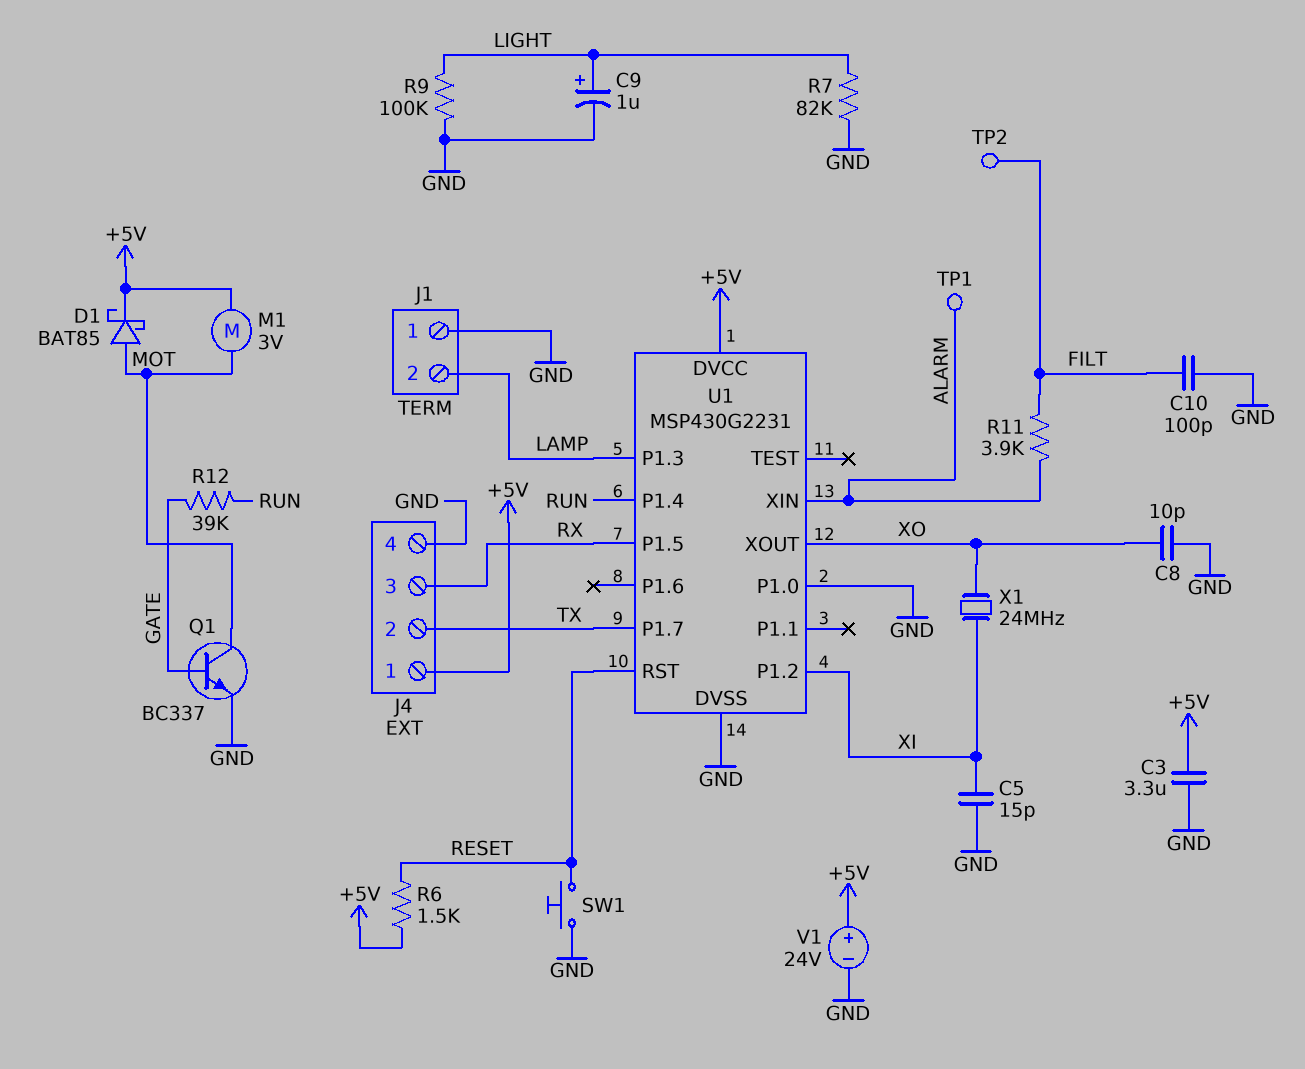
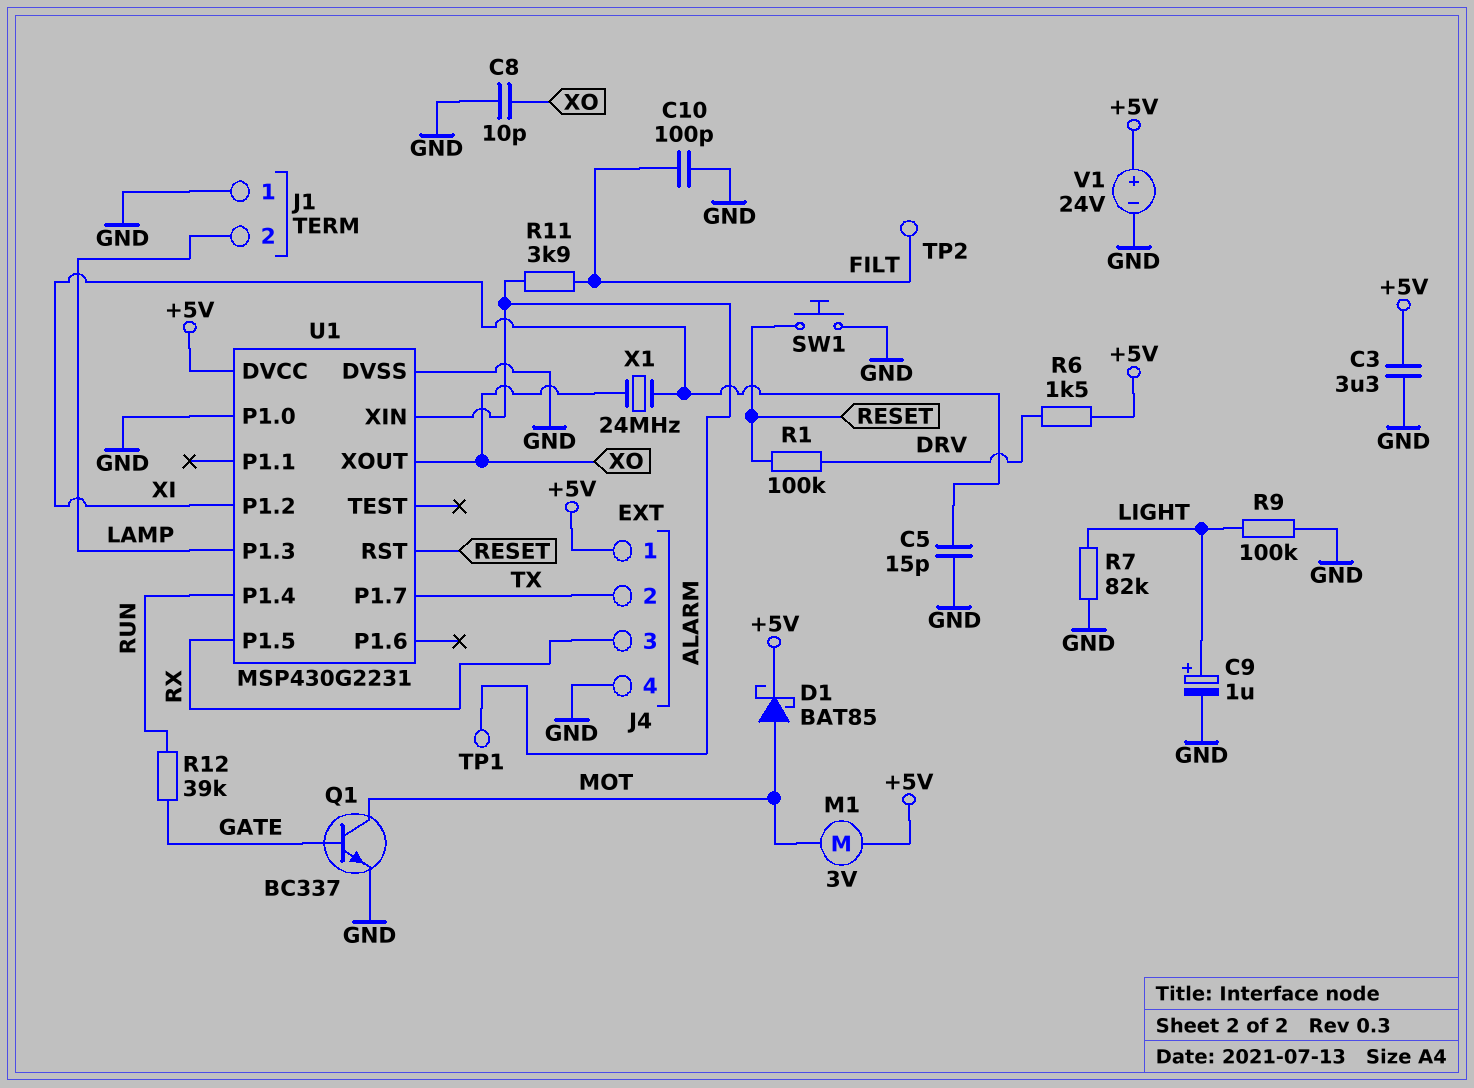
R1: none -> 100k (DRV, RESET)
R6: 1.5k (+5V, RESET) -> 1.5k (+5V, DRV)

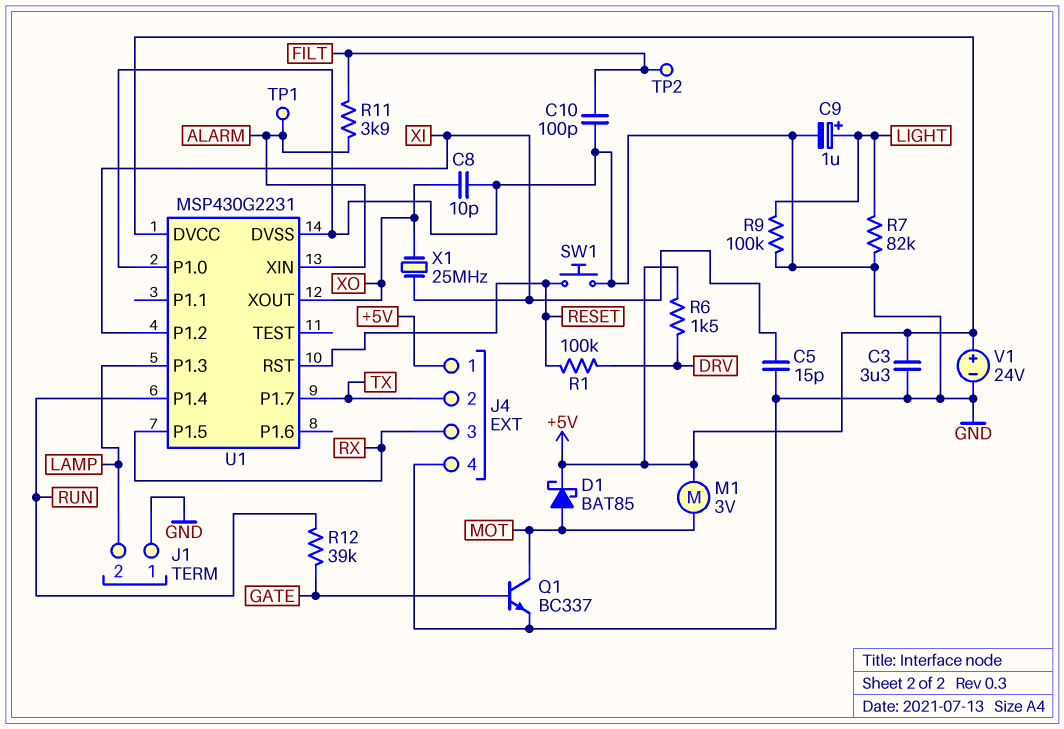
X1: 24MHz (XI, XO) -> 25MHz (XI, XO)

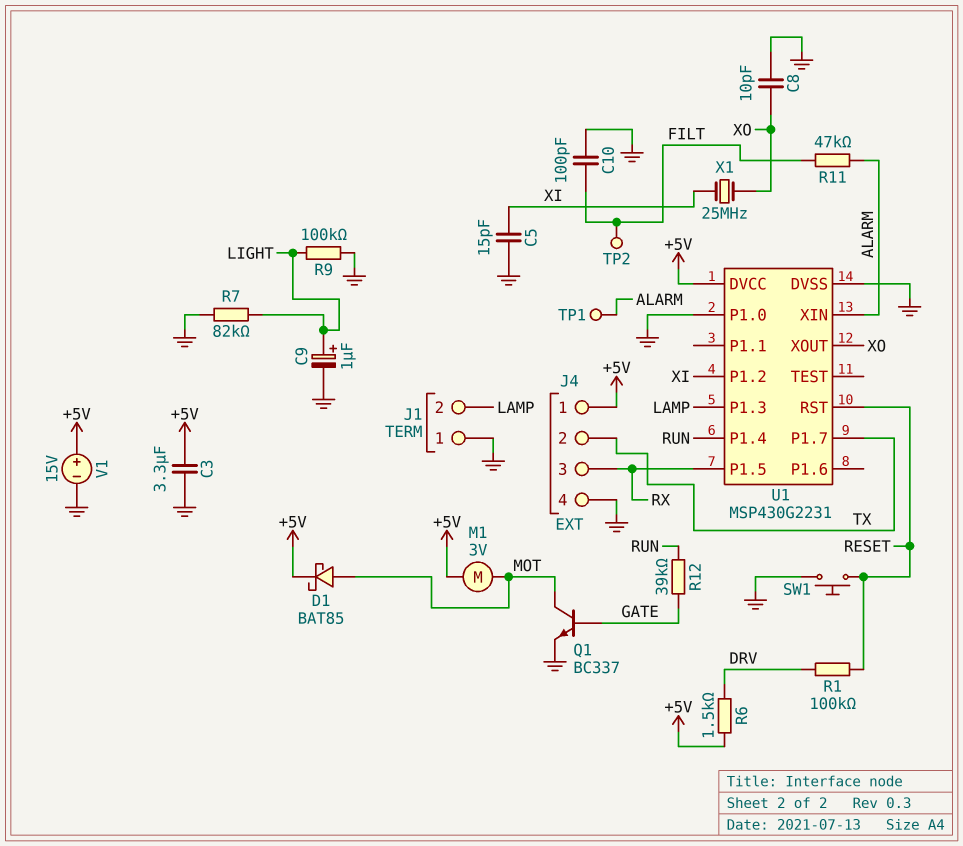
R11: 3.9k (ALARM, FILT) -> 47k (ALARM, FILT)
V1: 24V (plus +5V, minus GND) -> 15V (plus +5V, minus GND)

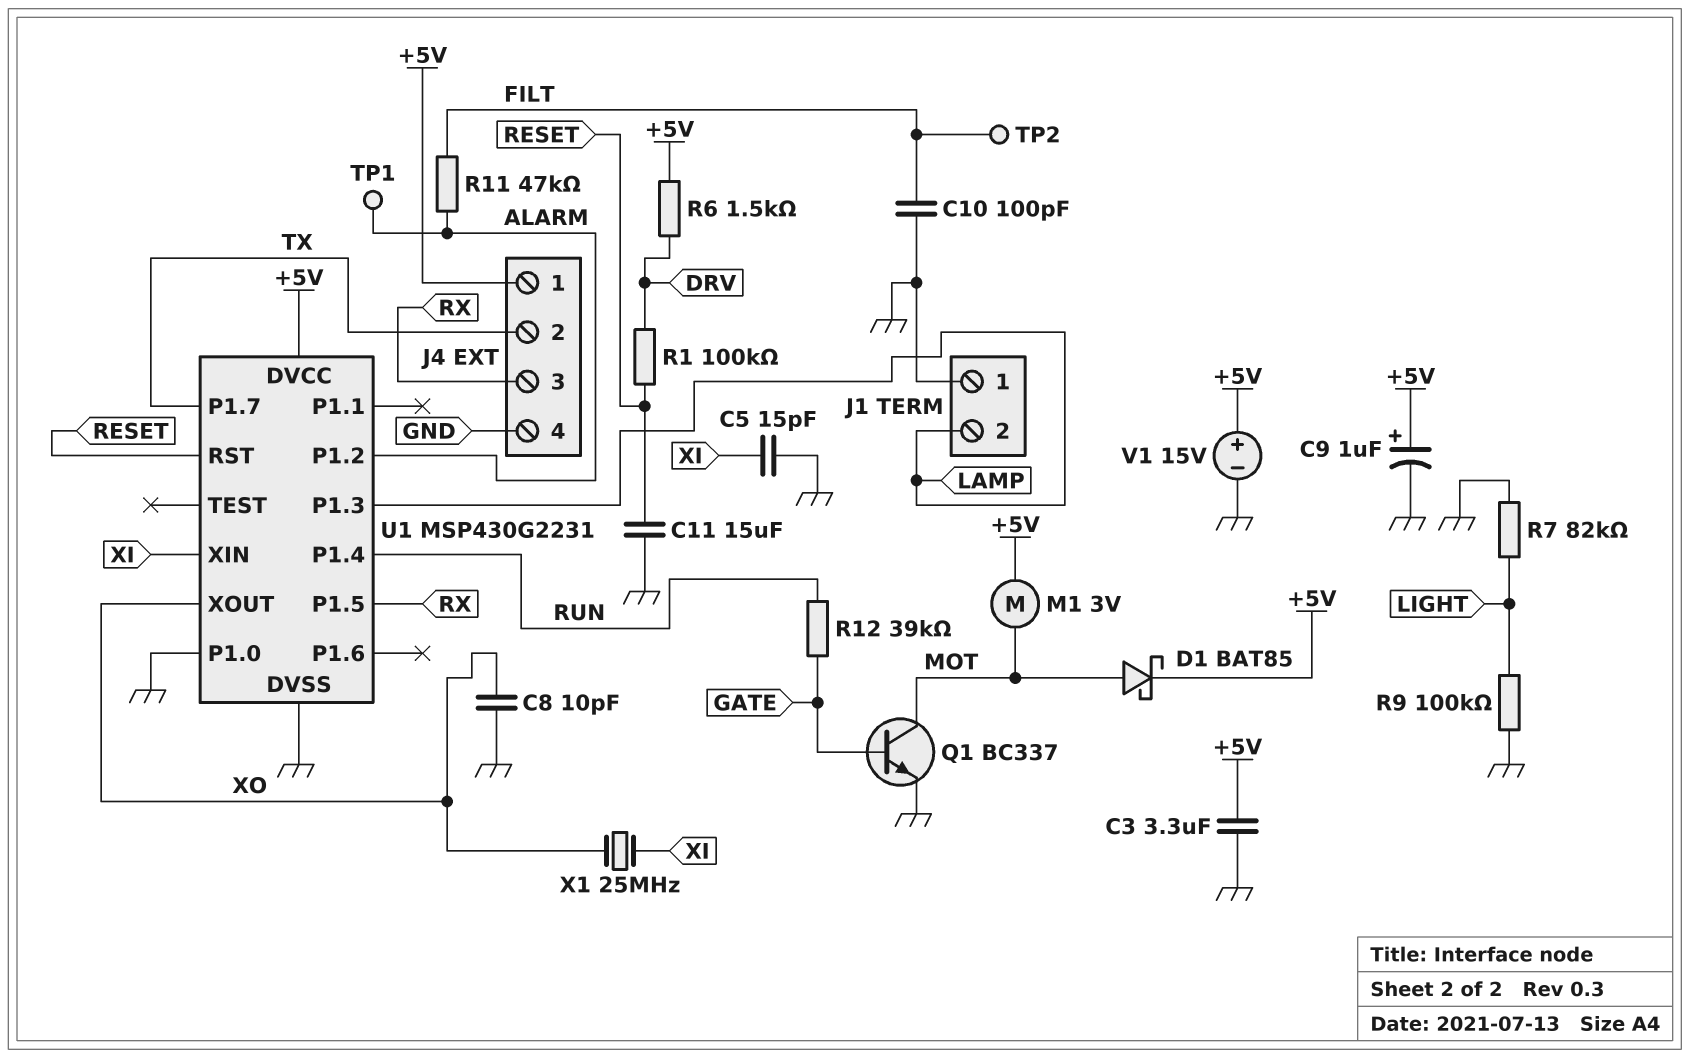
C9: 1uF (plus LIGHT, minus GND) -> 1uF (plus +5V, minus GND)
C11: none -> 15uF (GND, RESET)
SW1: button (GND, RESET) -> none
U1 pin P1.2: XI -> ALARM
U1 pin XIN: ALARM -> XI

